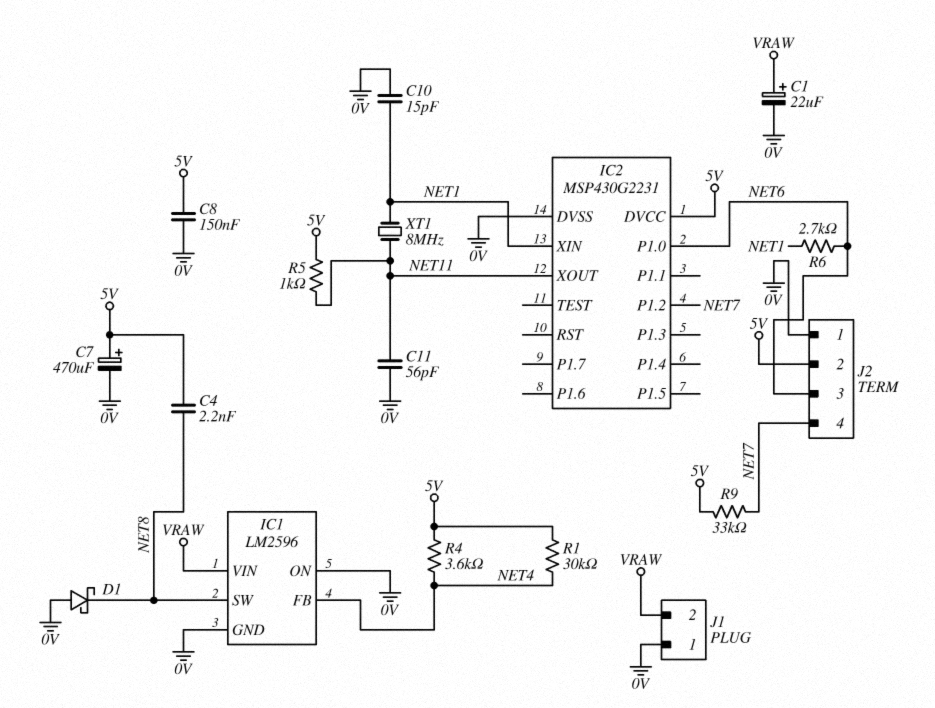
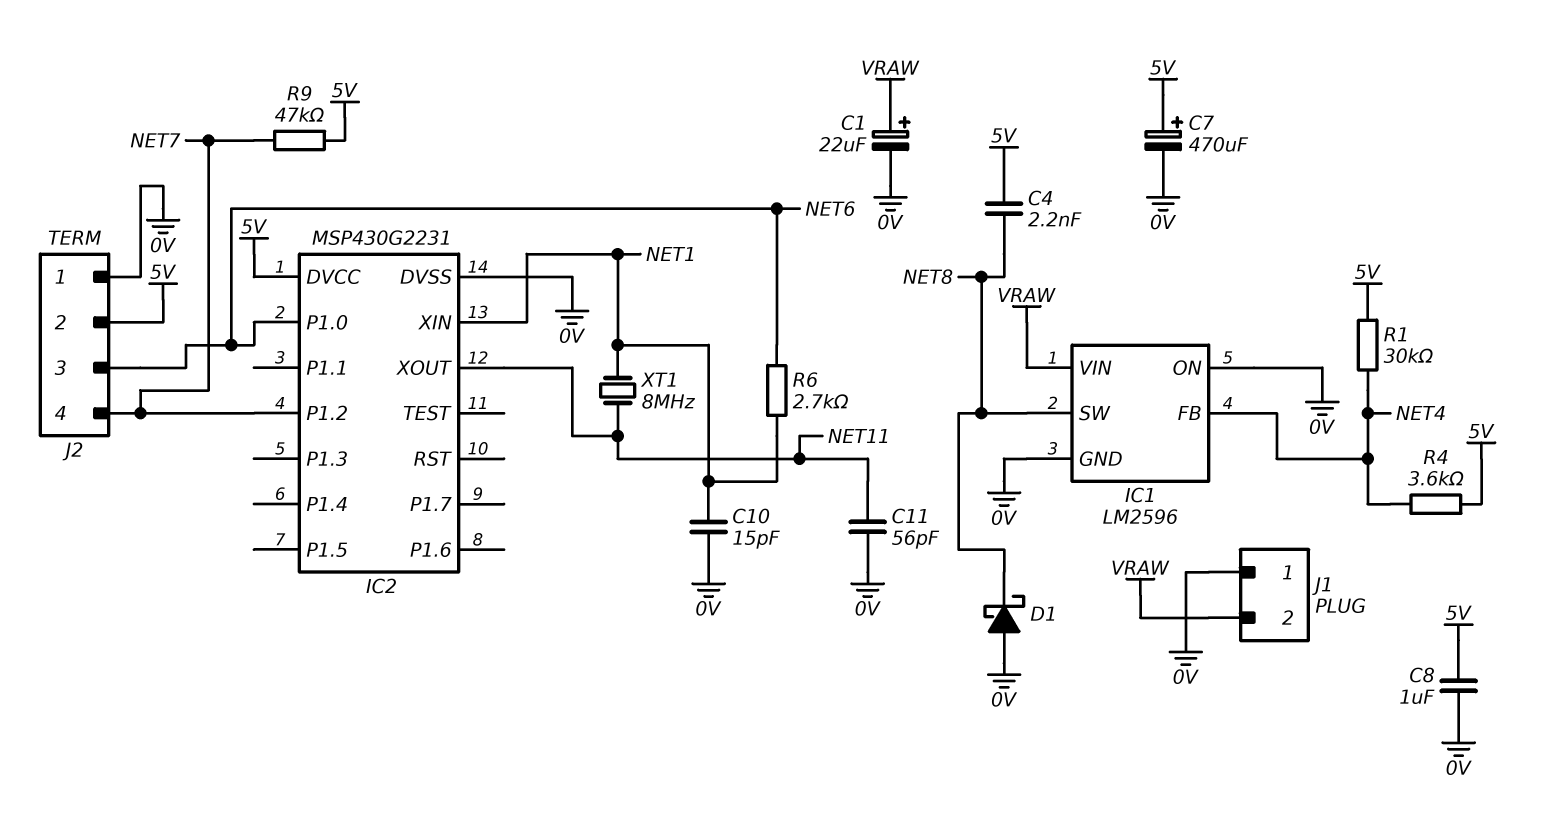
C8: 150nF (0V, 5V) -> 1uF (0V, 5V)
R5: 1k (5V, NET11) -> none
R9: 33k (5V, NET7) -> 47k (5V, NET7)

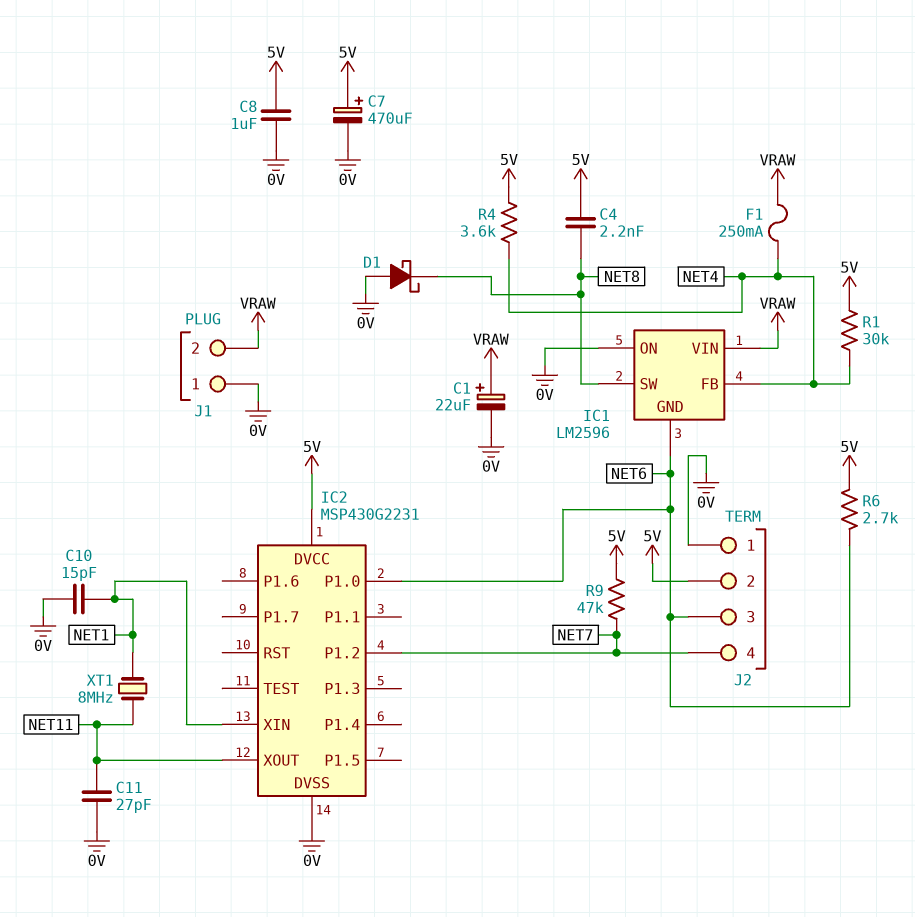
C11: 56pF (0V, NET11) -> 27pF (0V, NET11)
F1: none -> 250mA (NET4, VRAW)
IC1 pin GND: 0V -> NET6
R6: 2.7k (NET1, NET6) -> 2.7k (5V, NET6)

